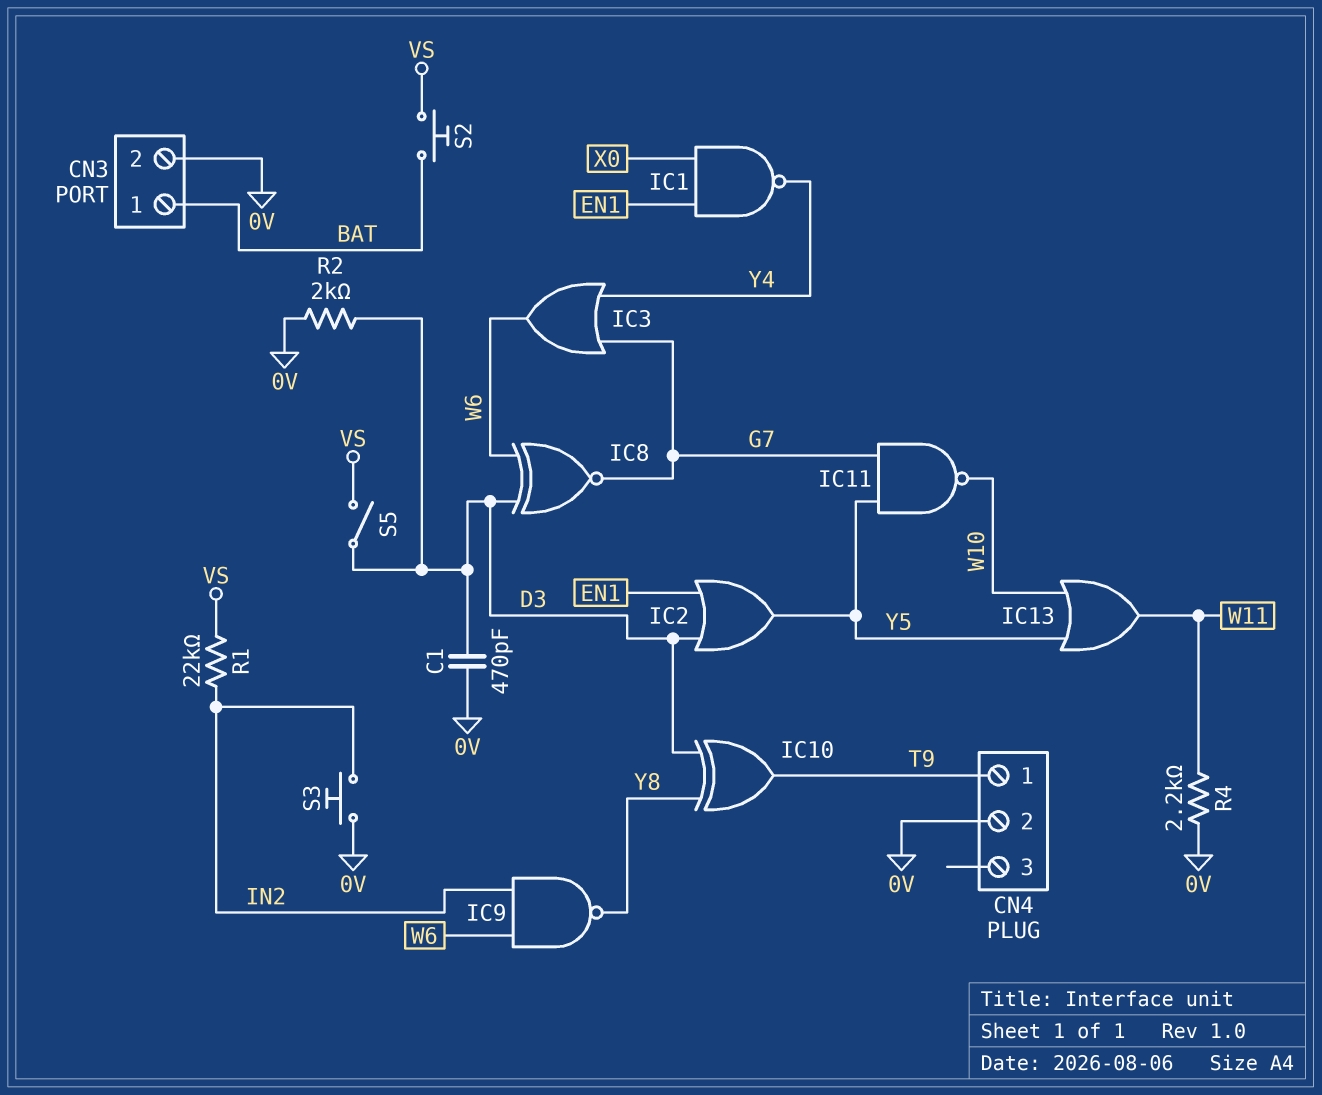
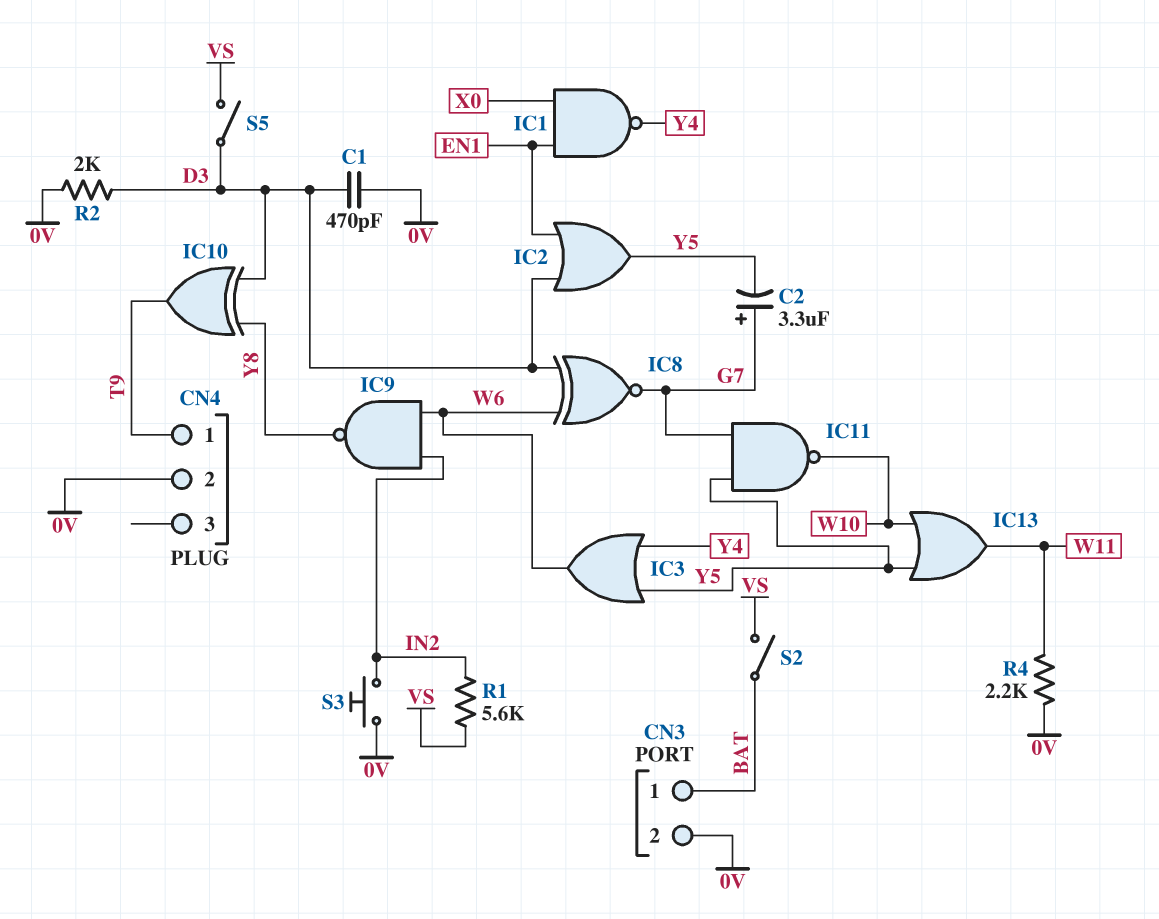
C2: none -> 3.3uF (plus G7, minus Y5)
IC3: OR (in G7, in Y4, out W6) -> OR (in Y4, in Y5, out W6)
R1: 22k (IN2, VS) -> 5.6k (IN2, VS)
S2: button (BAT, VS) -> switch (BAT, VS)

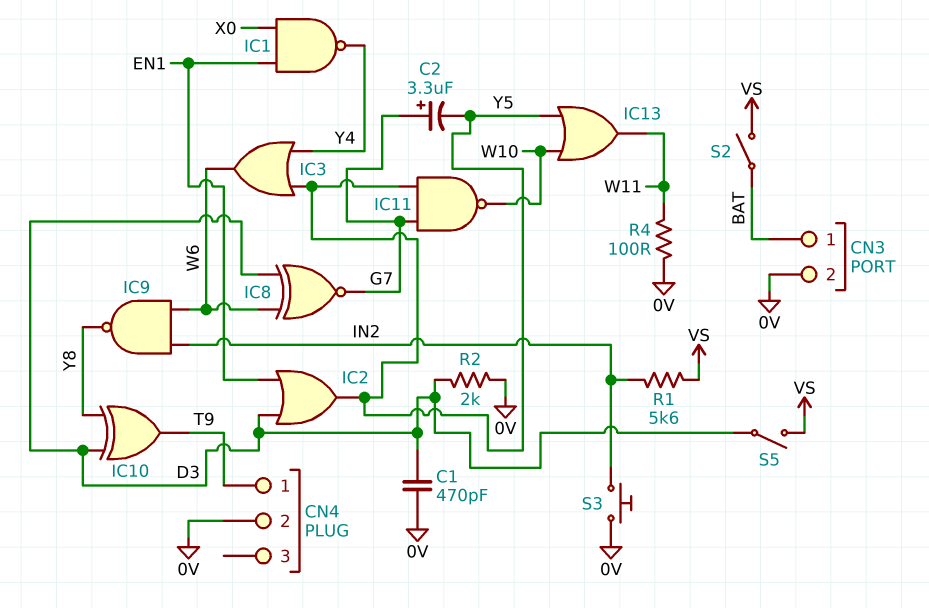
R4: 2.2k (0V, W11) -> 100 (0V, W11)

